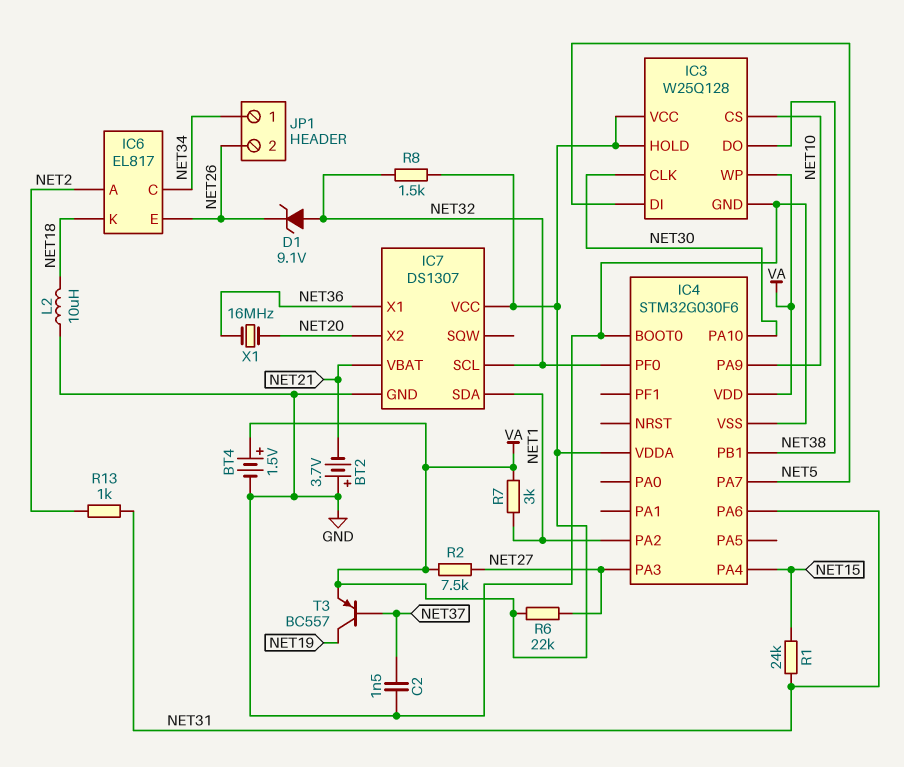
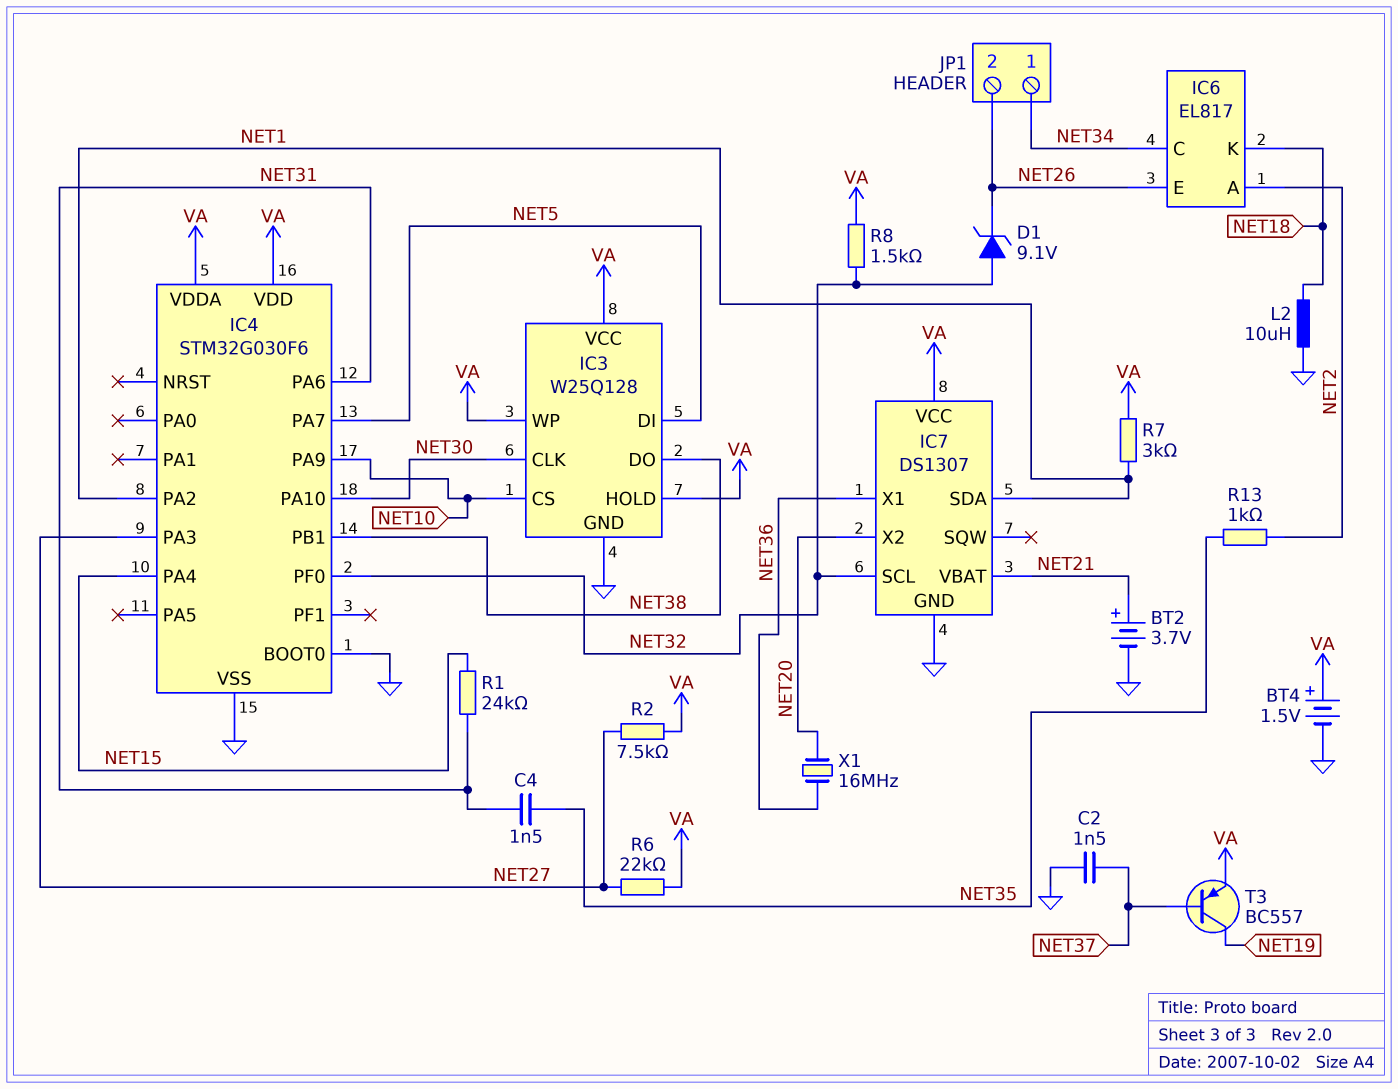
BT2: 3.7V (plus GND, minus NET21) -> 3.7V (plus NET21, minus GND)
C4: none -> 1.5nF (NET31, NET35)
R13: 1k (NET2, NET31) -> 1k (NET2, NET35)

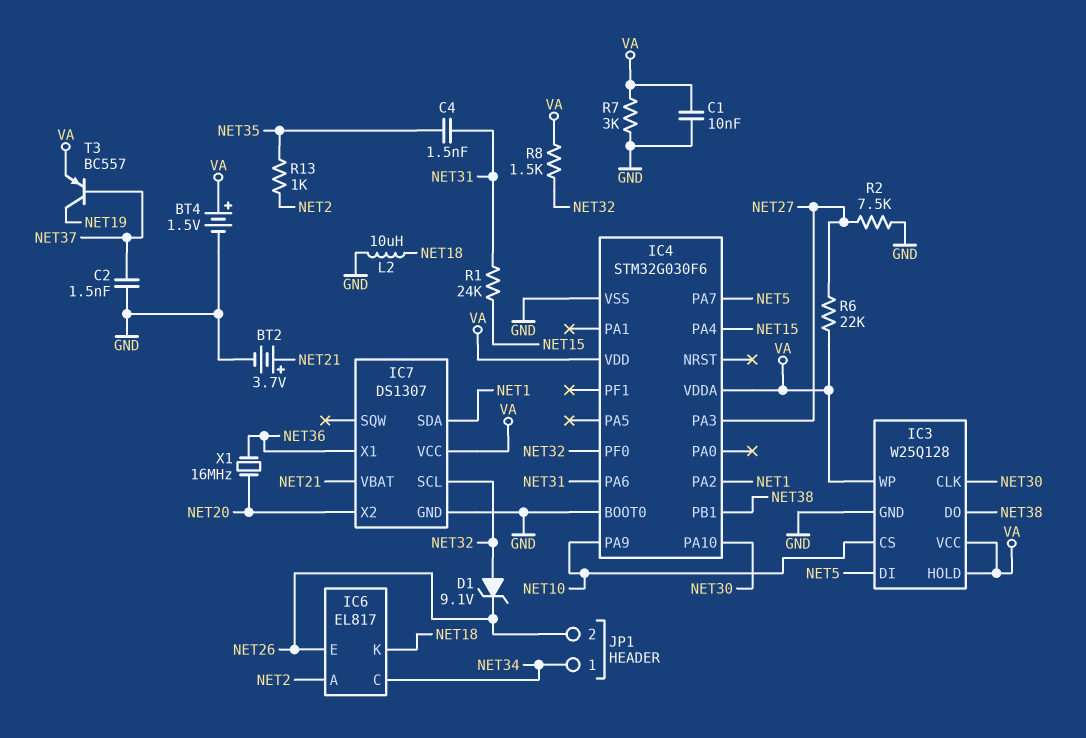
C1: none -> 10nF (GND, VA)
R2: 7.5k (NET27, VA) -> 7.5k (GND, NET27)
R7: 3k (NET1, VA) -> 3k (GND, VA)

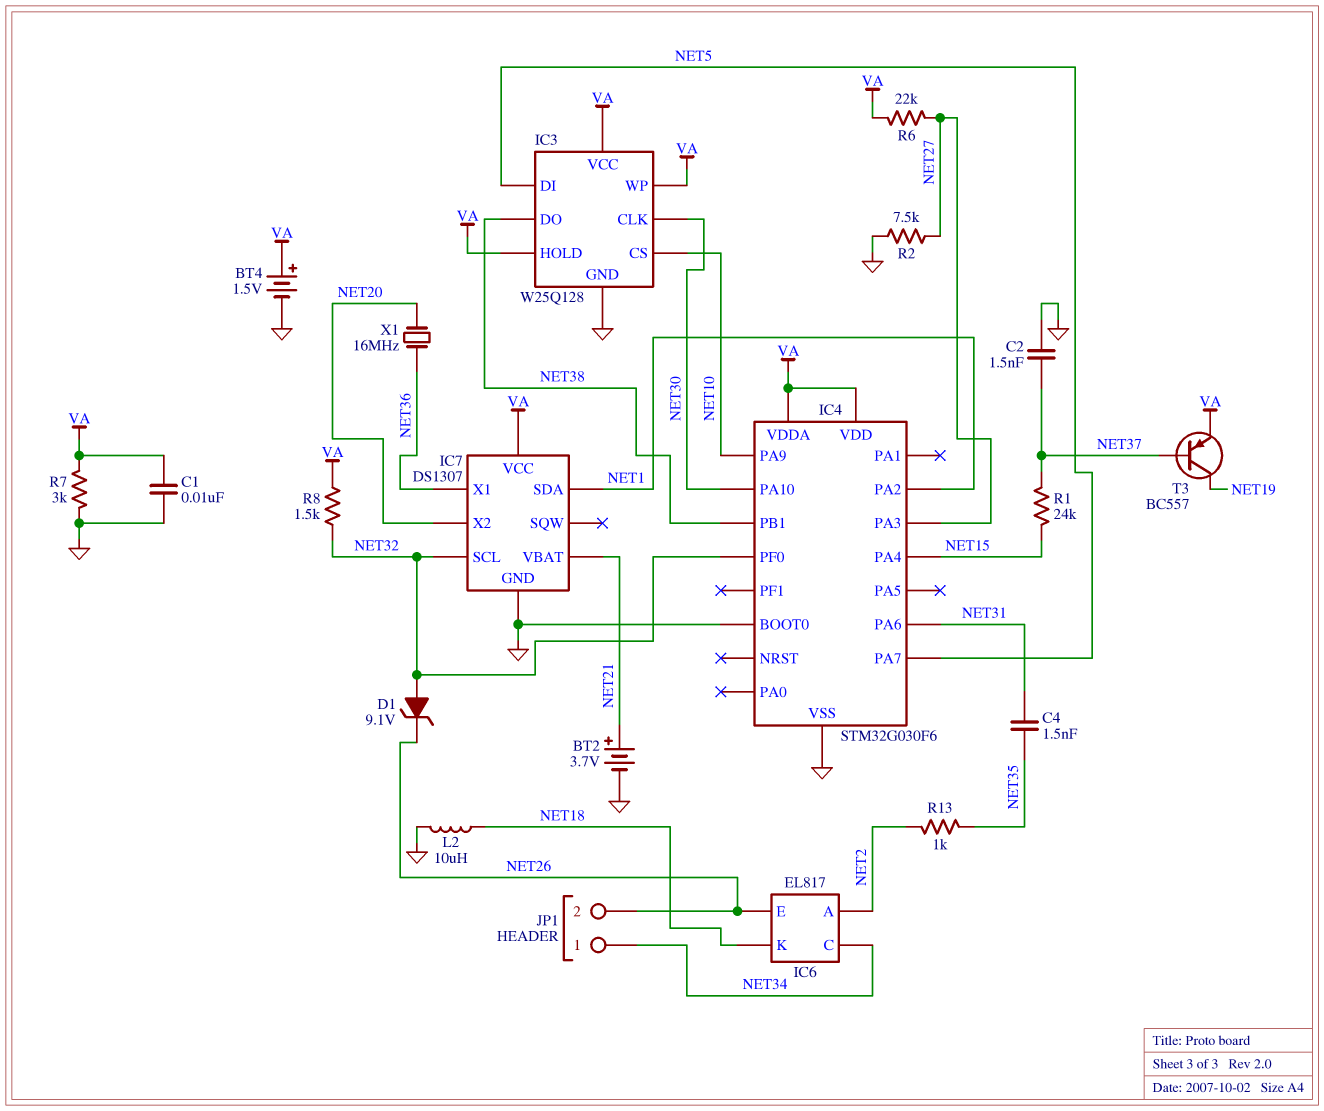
R1: 24k (NET15, NET31) -> 24k (NET15, NET37)

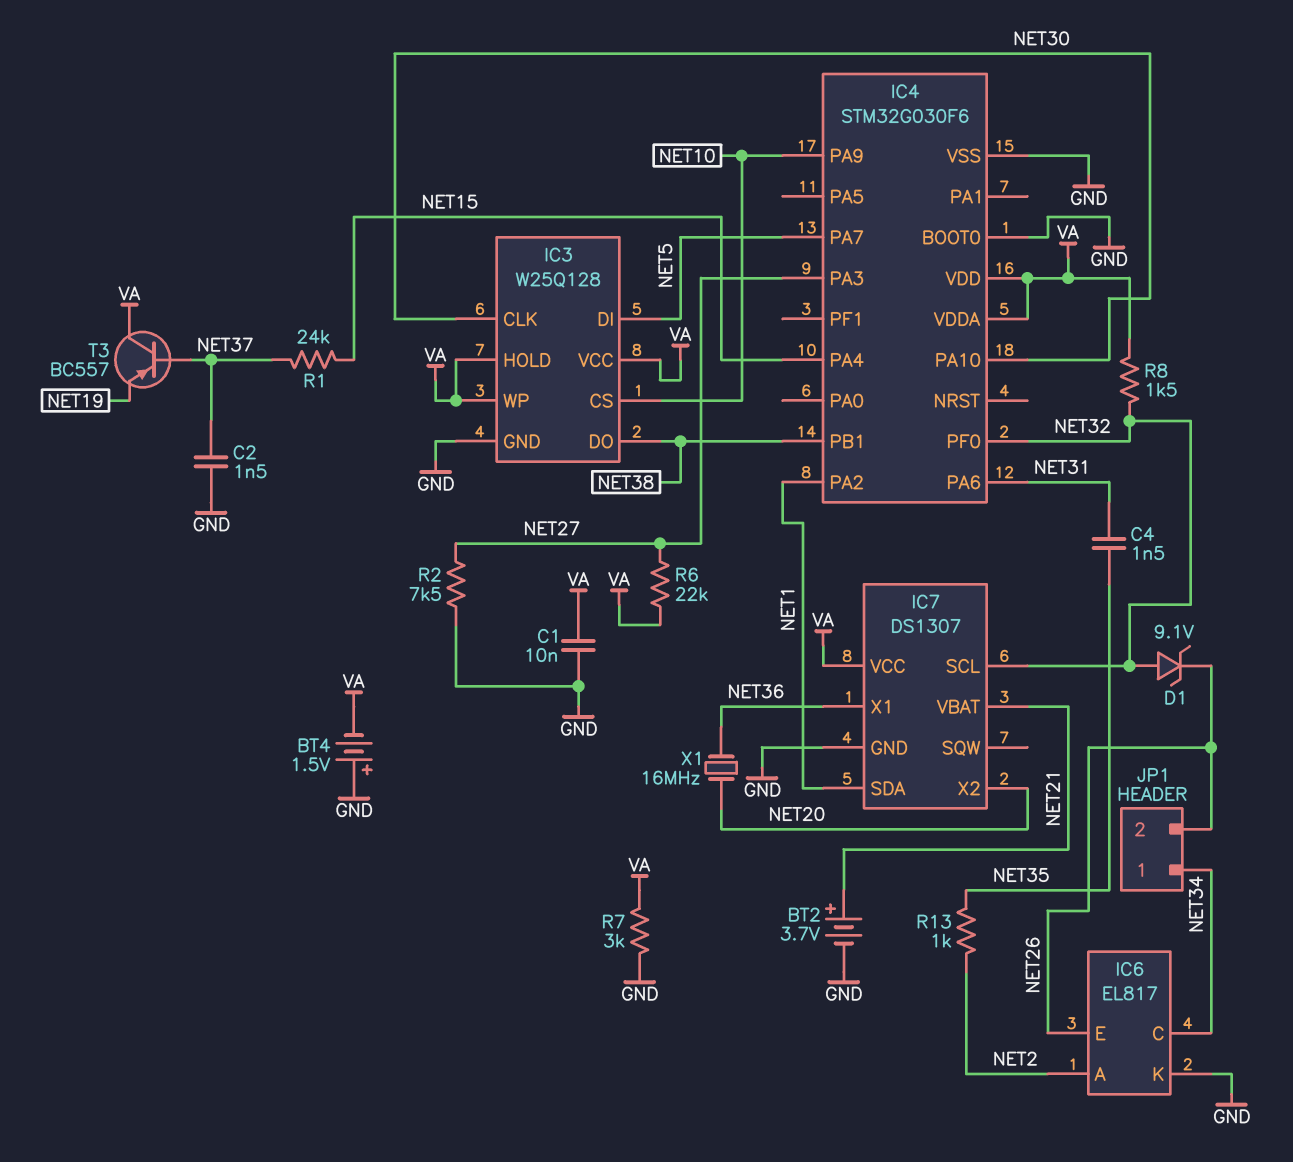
BT4: 1.5V (plus VA, minus GND) -> 1.5V (plus GND, minus VA)
IC6 pin K: NET18 -> GND
L2: 10uH (GND, NET18) -> none
T3: PNP BC557 (B NET37, C NET19, E VA) -> PNP BC557 (B NET37, C VA, E NET19)

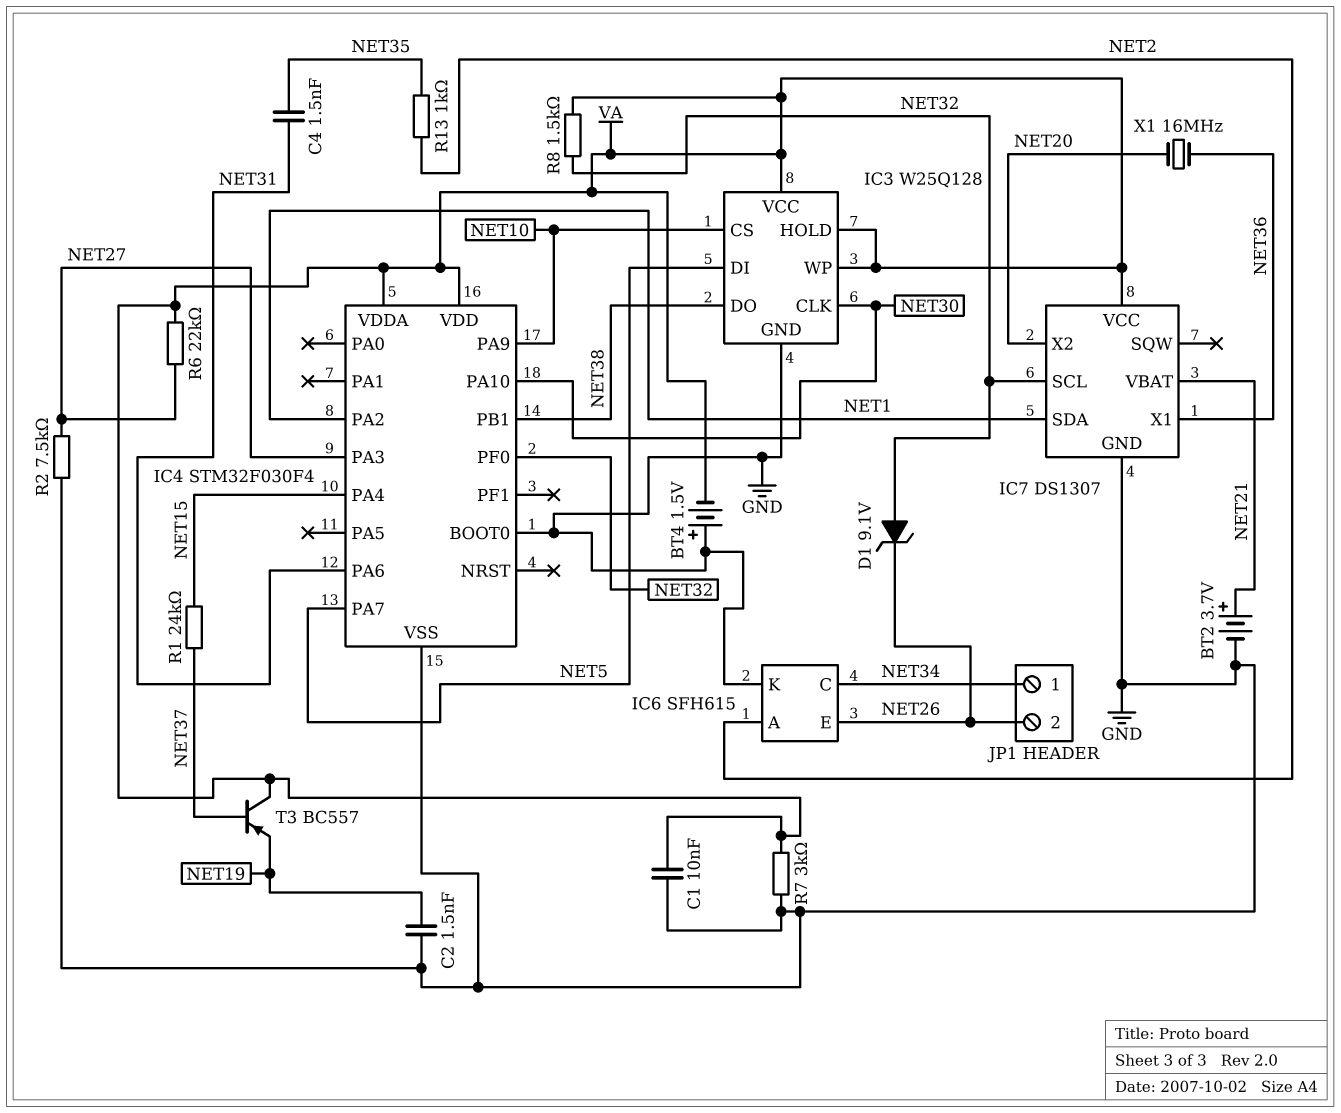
C2: 1.5nF (GND, NET37) -> 1.5nF (GND, NET19)
IC4: STM32G030F6 -> STM32F030F4
IC6: EL817 -> SFH615

